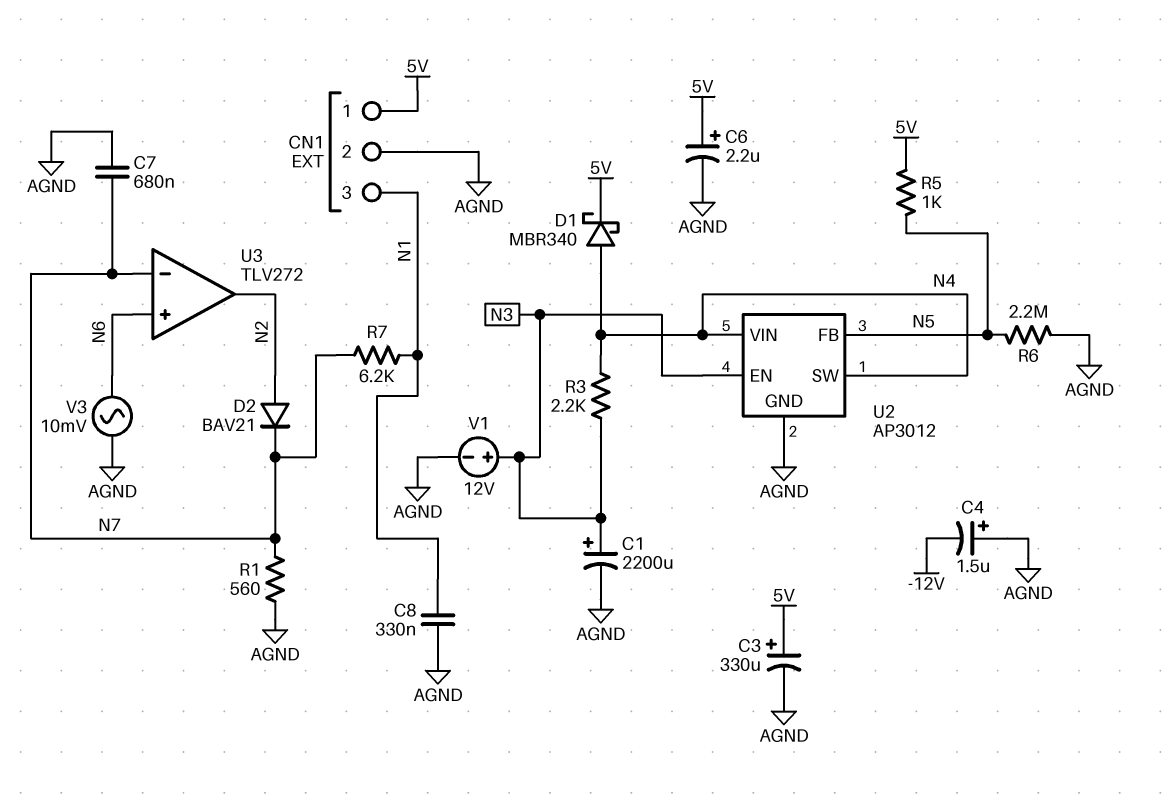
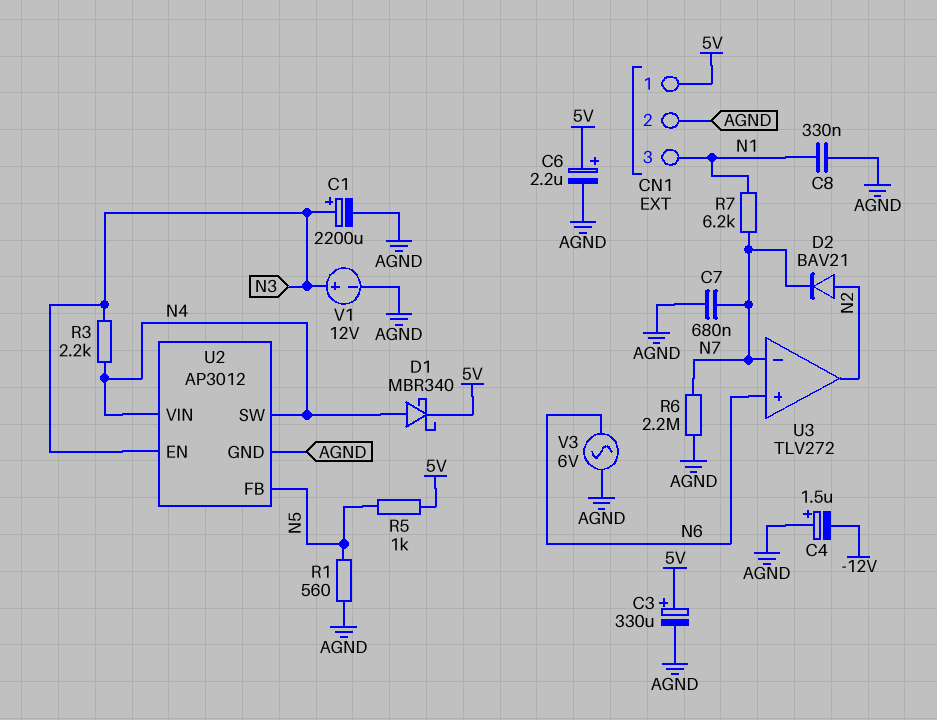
R1: 560 (AGND, N7) -> 560 (AGND, N5)
R6: 2.2M (AGND, N5) -> 2.2M (AGND, N7)
V3: AC 10mV (AGND, N6) -> AC 6V (AGND, N6)

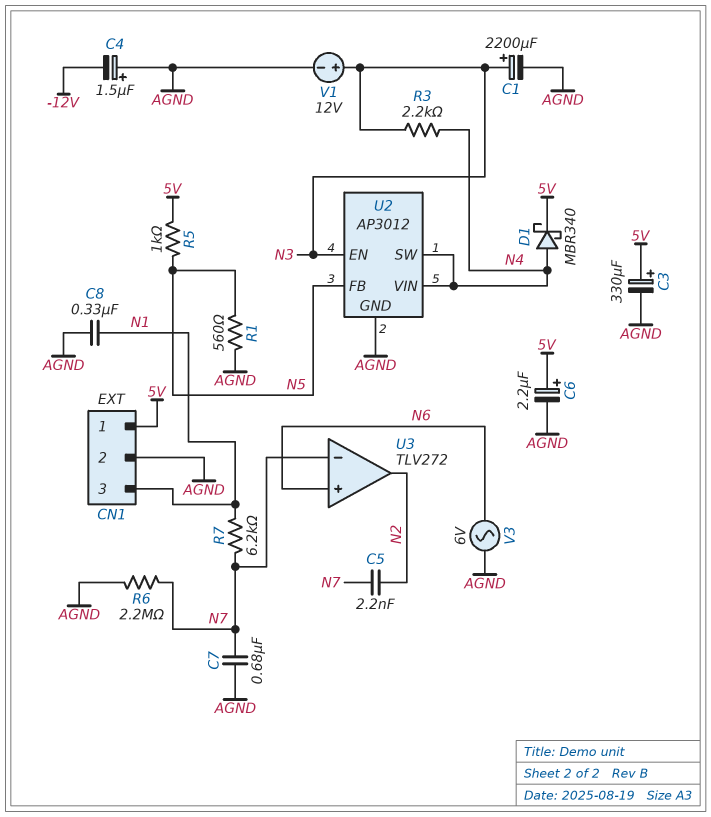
C5: none -> 2.2nF (N2, N7)
D2: diode BAV21 (A N2, K N7) -> none

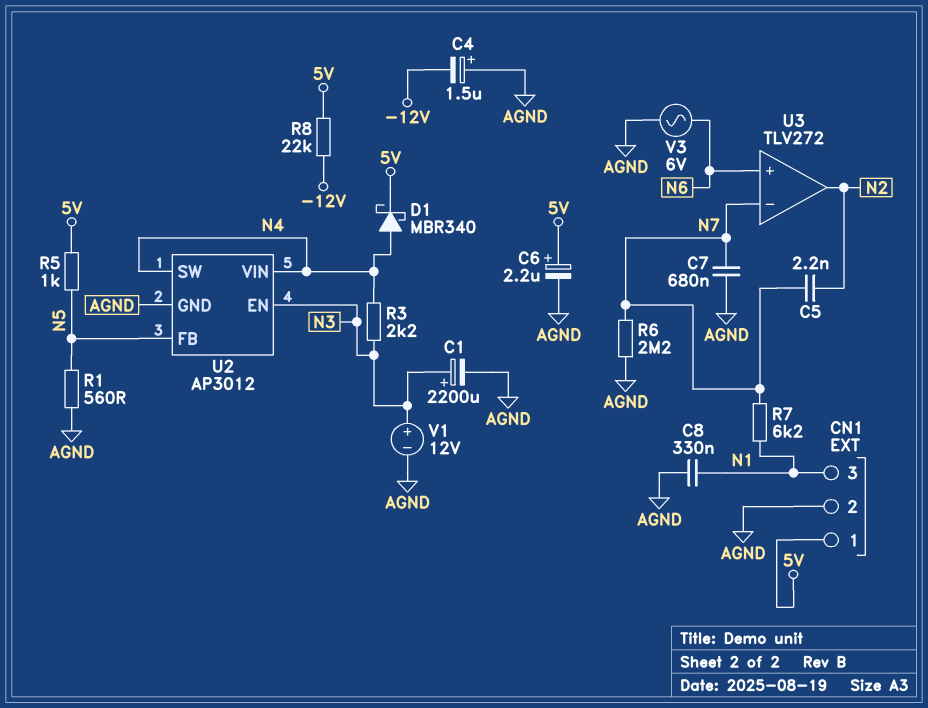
C3: 330uF (plus 5V, minus AGND) -> none
R8: none -> 22k (-12V, 5V)

